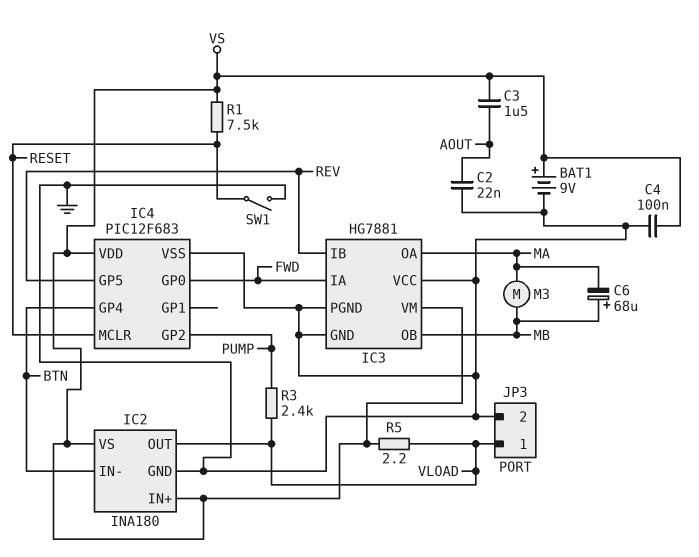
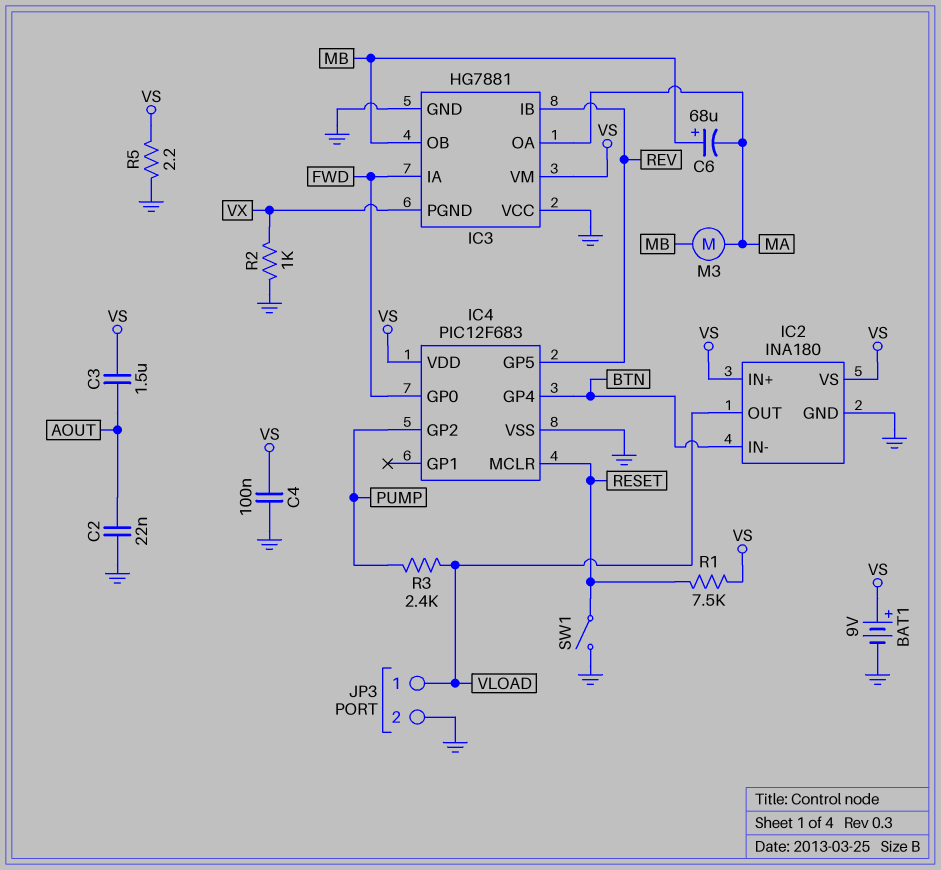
IC3 pin PGND: GND -> VX
R2: none -> 1k (GND, VX)
R5: 2.2 (VLOAD, VS) -> 2.2 (GND, VS)

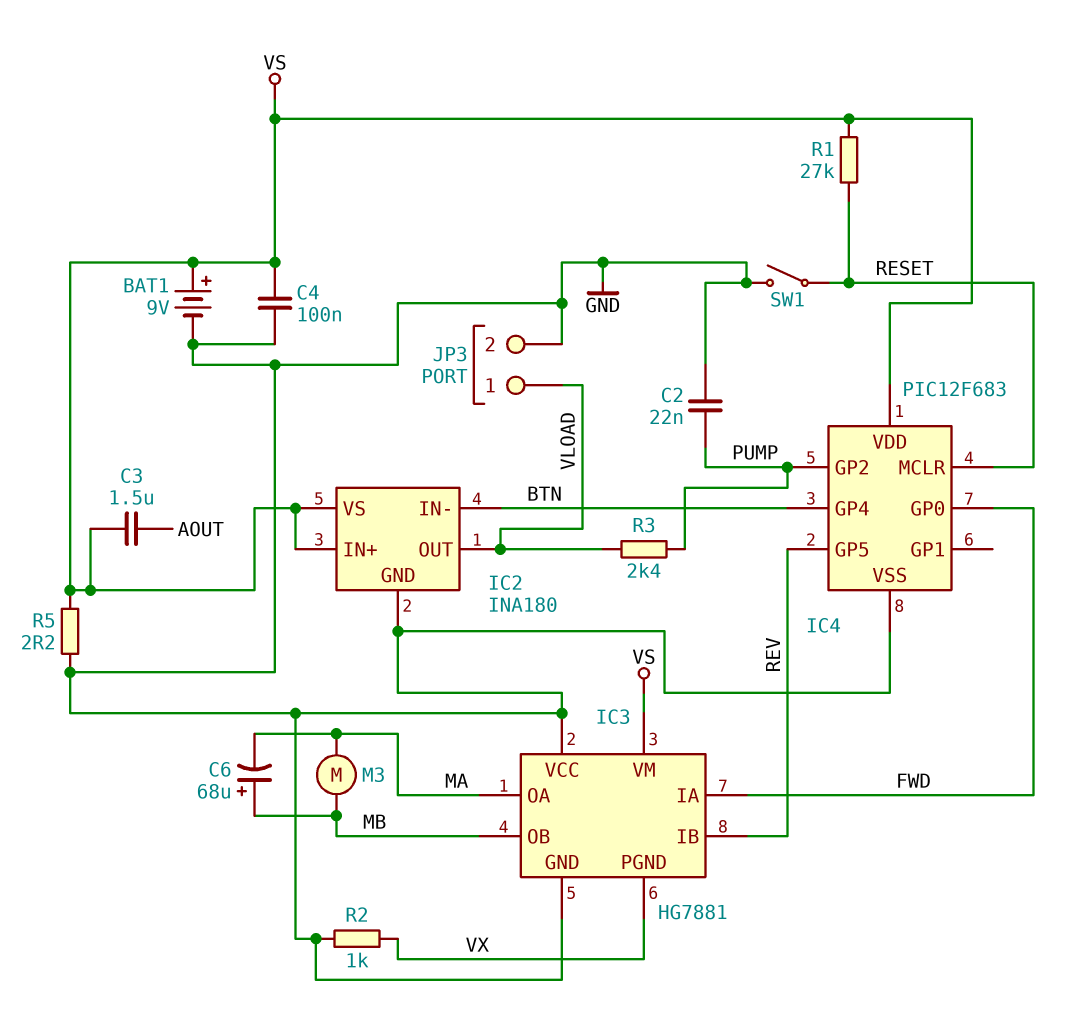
C2: 22nF (AOUT, GND) -> 22nF (GND, PUMP)
R1: 7.5k (RESET, VS) -> 27k (RESET, VS)

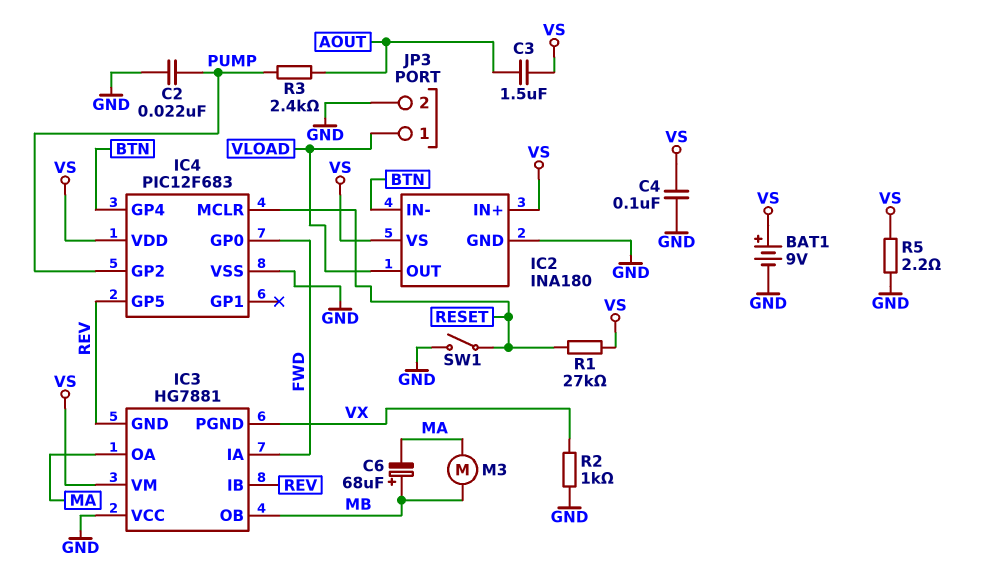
IC3 pin GND: GND -> REV
R3: 2.4k (PUMP, VLOAD) -> 2.4k (AOUT, PUMP)

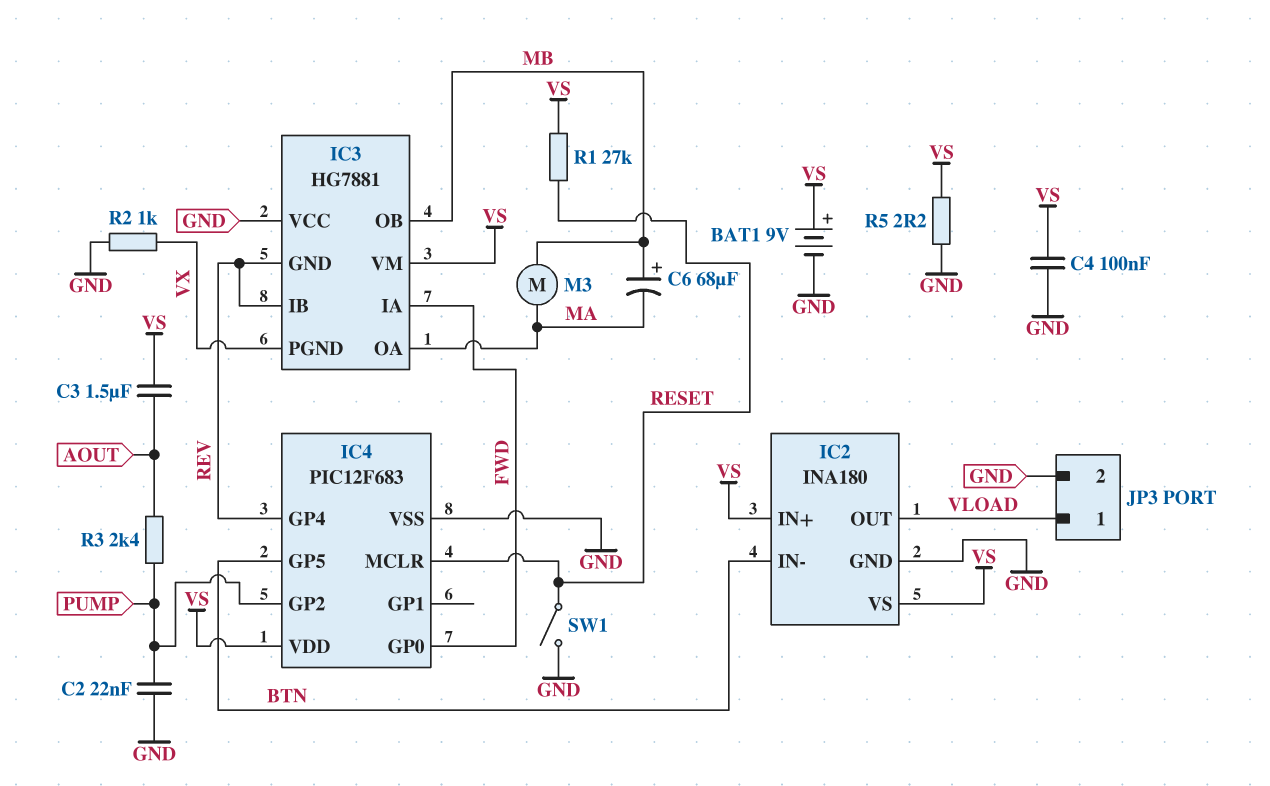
IC4 pin GP4: BTN -> REV
IC4 pin GP5: REV -> BTN

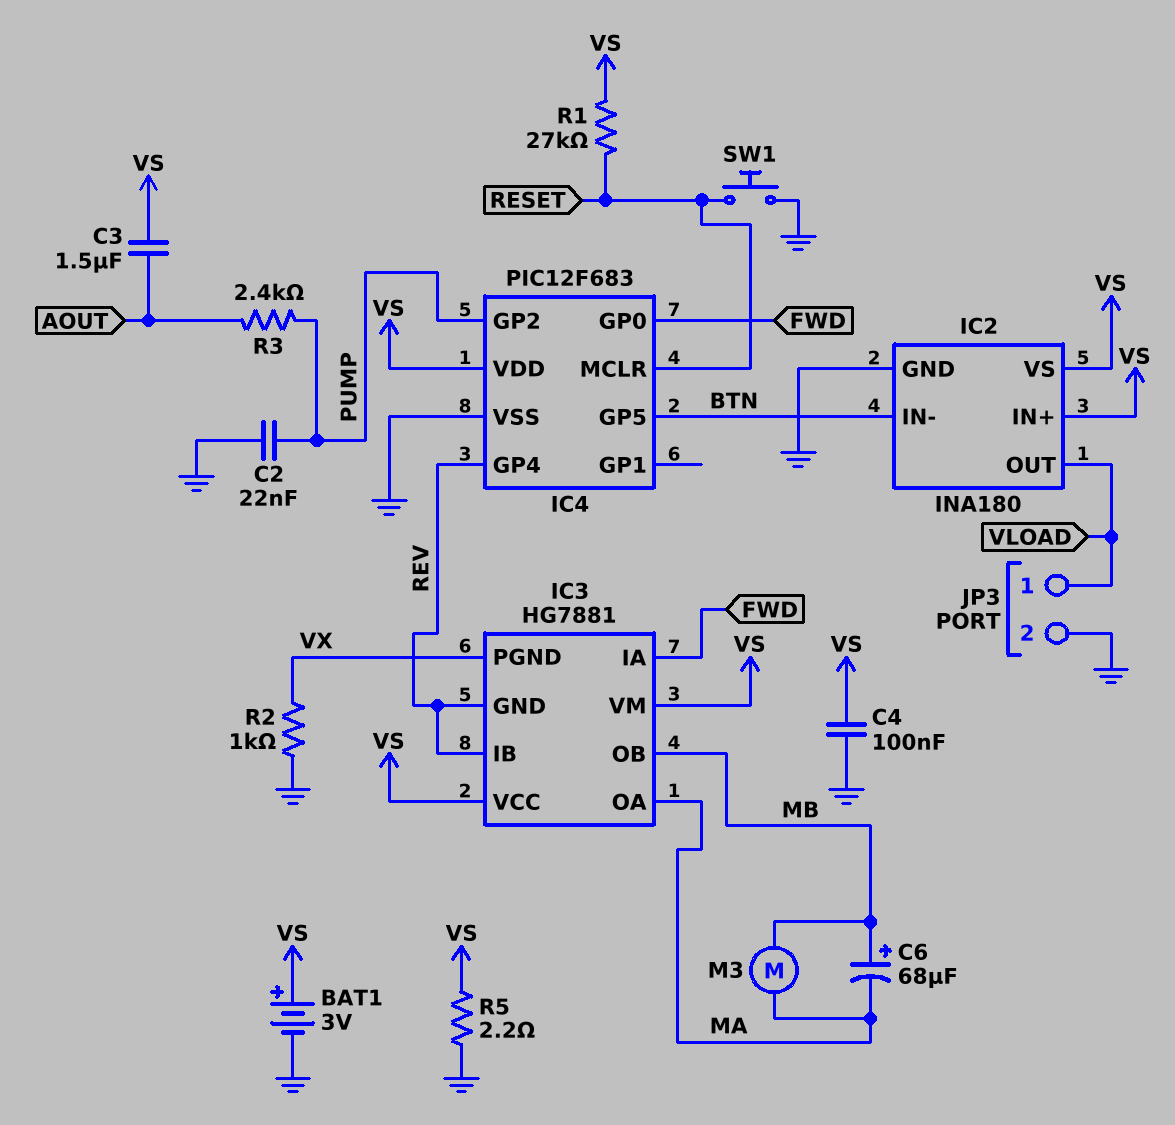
BAT1: 9V (plus VS, minus GND) -> 3V (plus VS, minus GND)
IC3 pin VCC: GND -> VS
SW1: switch (GND, RESET) -> button (GND, RESET)

